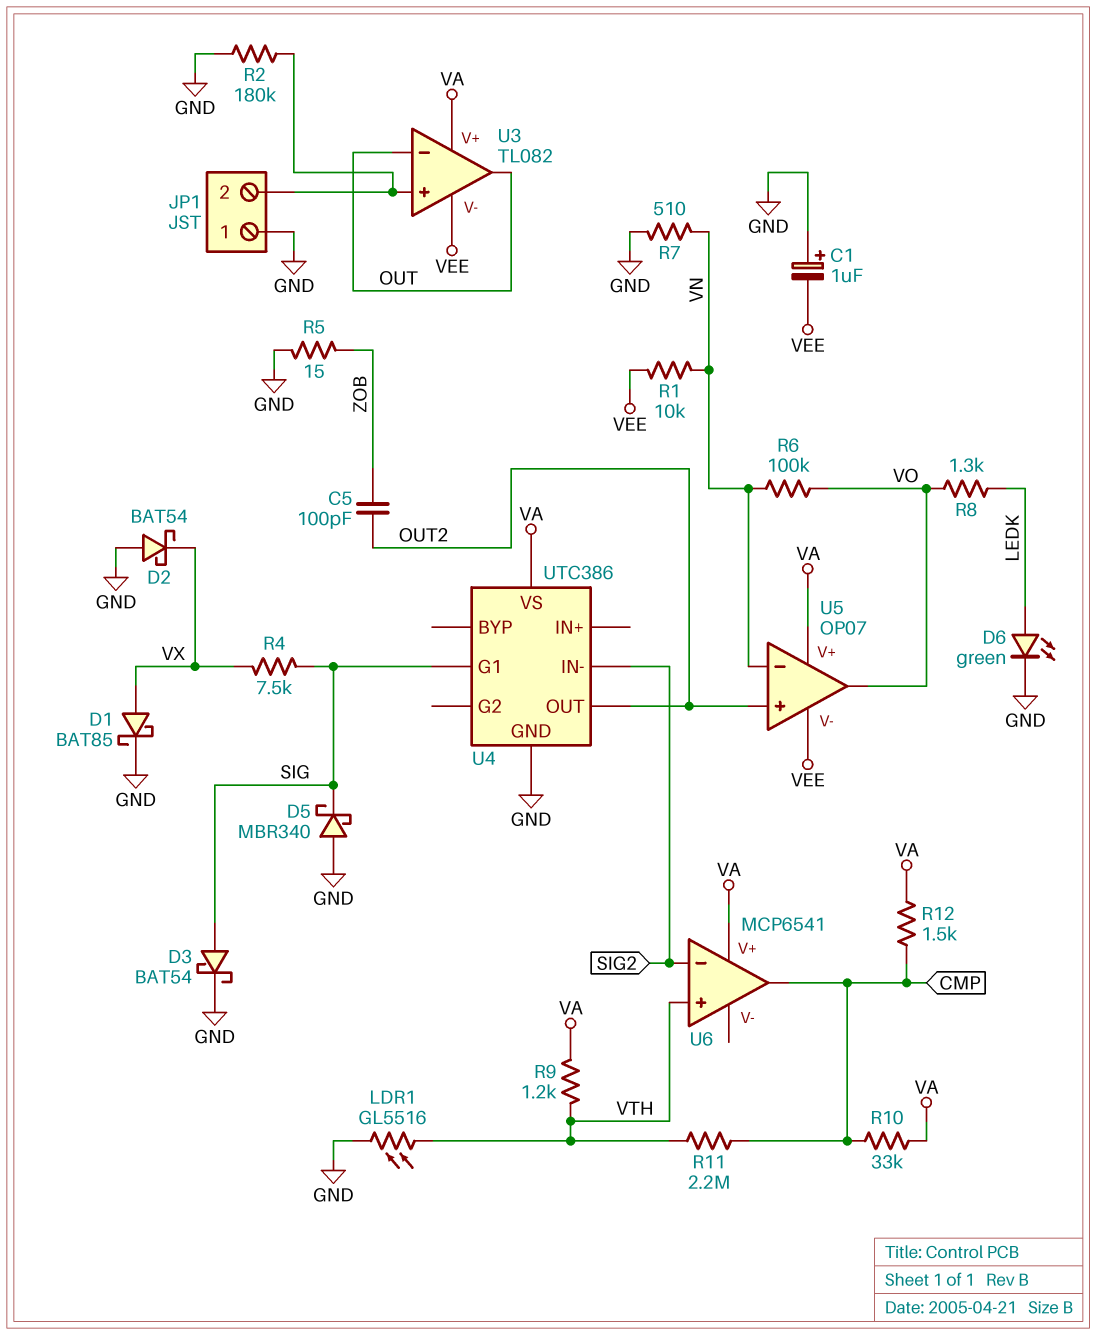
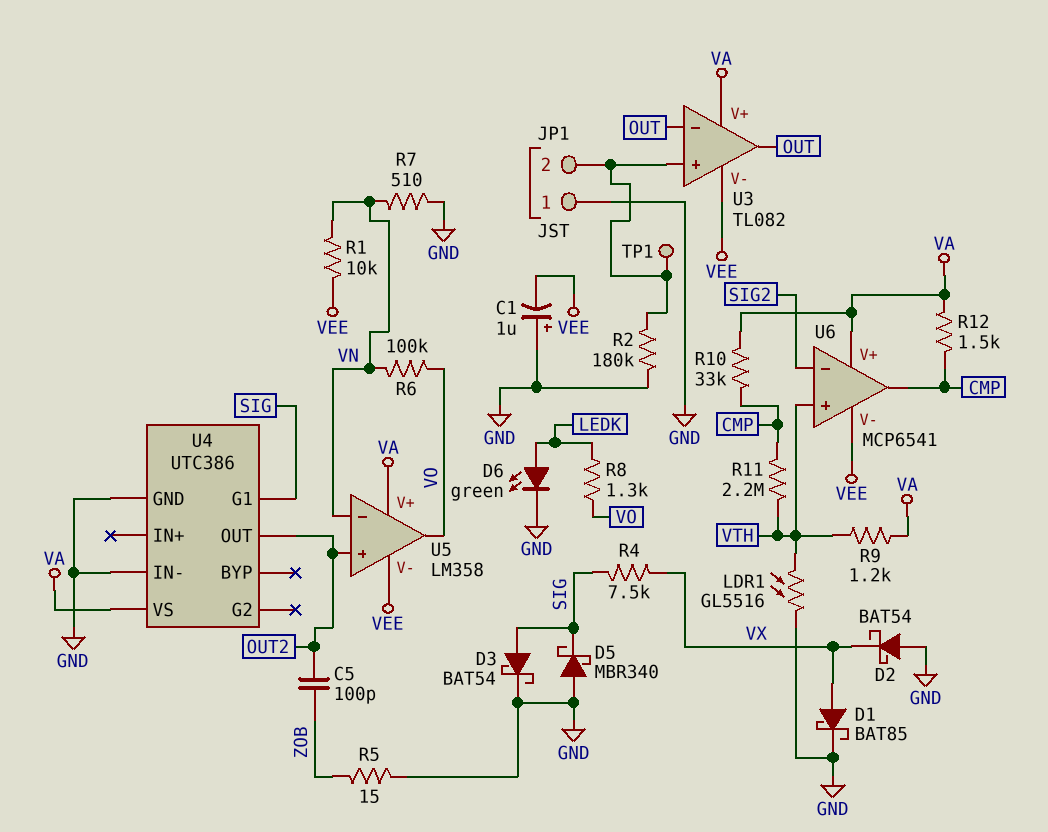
TP1: none -> test point (JP1/2)
U4 pin IN-: SIG2 -> GND
U5: OP07 -> LM358
U6 pin V-: none -> VEE

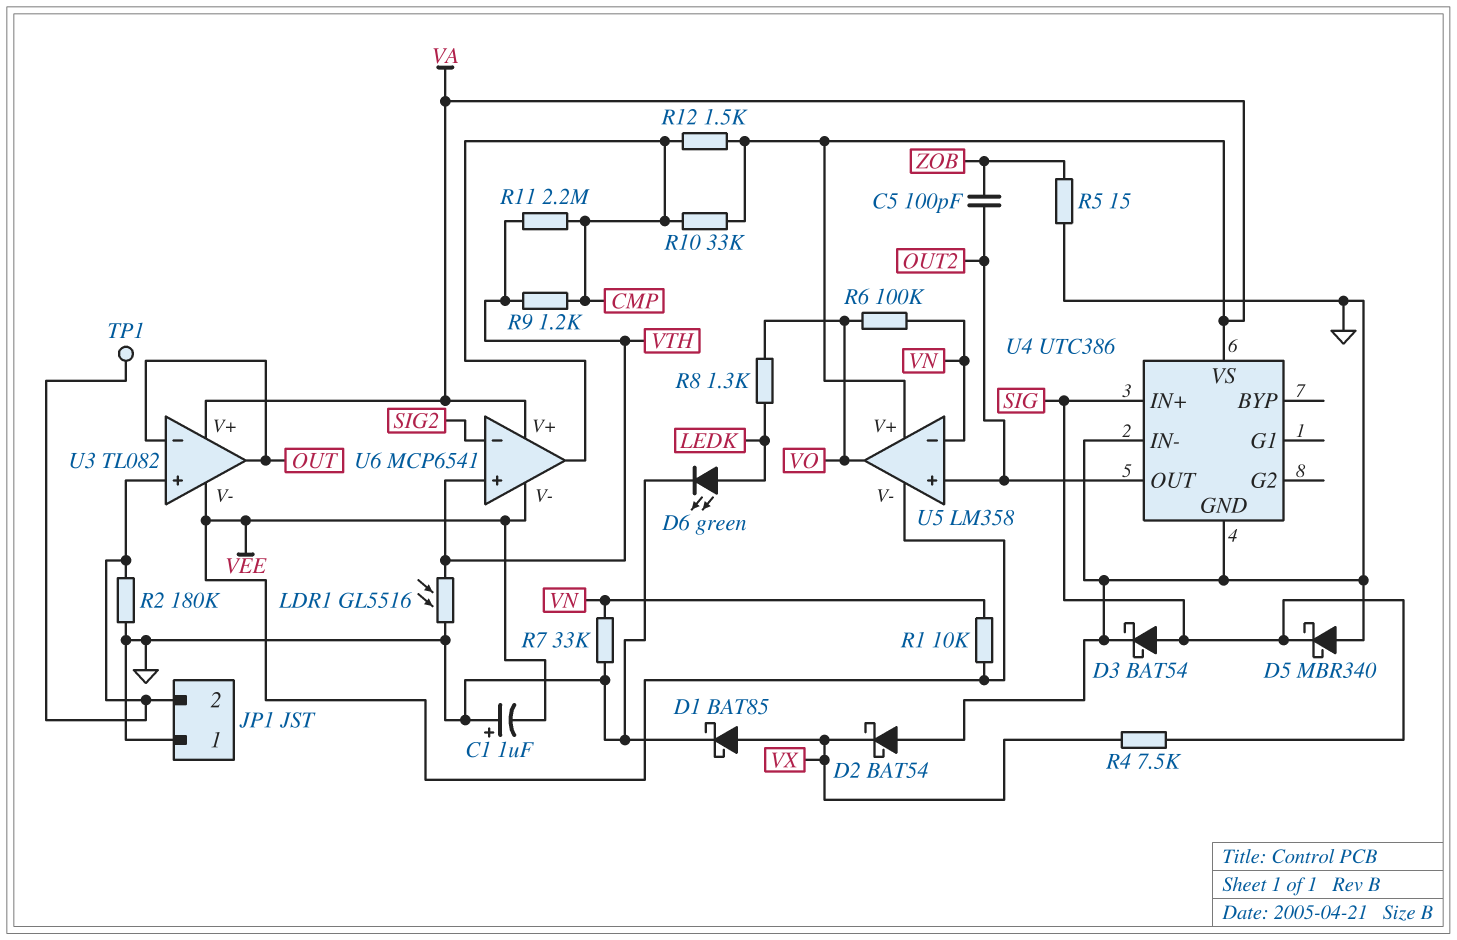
R7: 510 (GND, VN) -> 33k (GND, VN)
R9: 1.2k (VA, VTH) -> 1.2k (CMP, VTH)
U4 pin G1: SIG -> none
U4 pin IN+: none -> SIG

